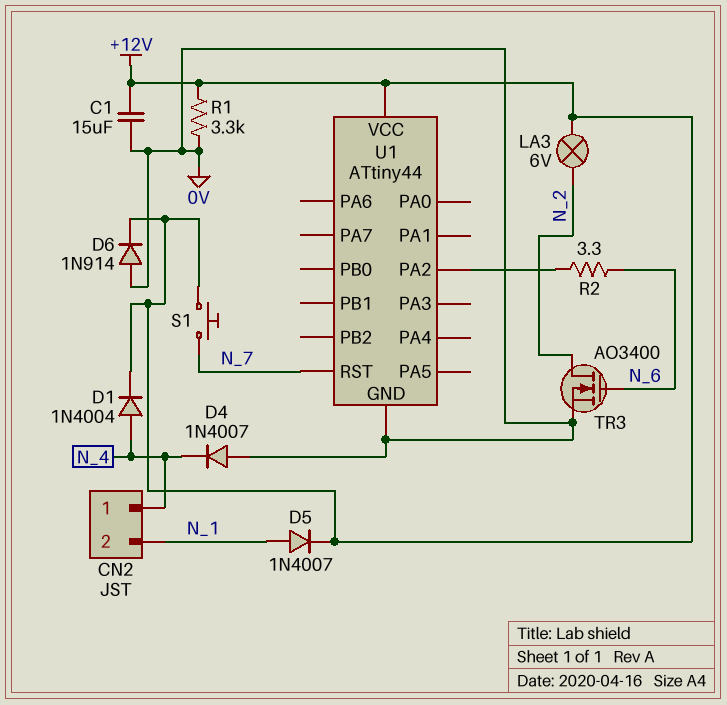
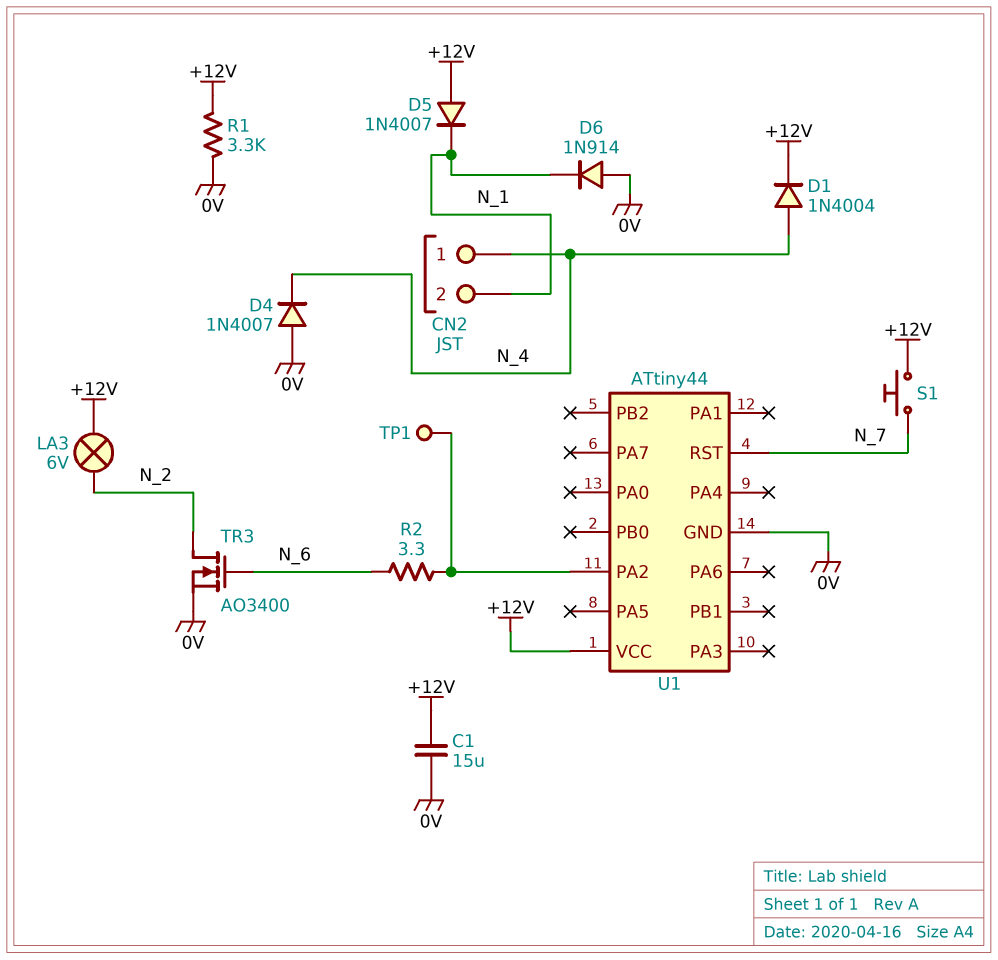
D5: diode 1N4007 (A N_1, K +12V) -> diode 1N4007 (A +12V, K N_1)
D6: diode 1N914 (A 0V, K +12V) -> diode 1N914 (A 0V, K N_1)
TP1: none -> test point (U1/PA2)

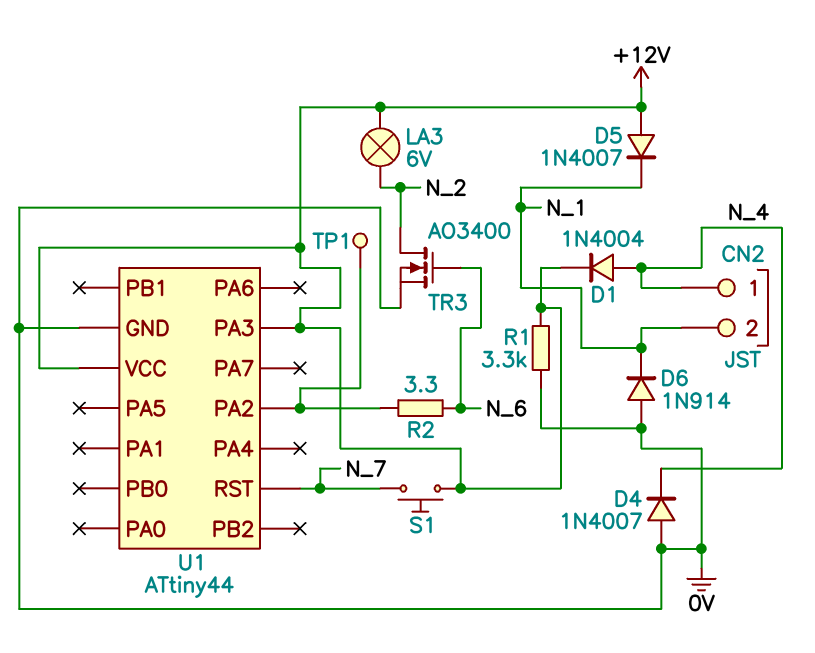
C1: 15uF (+12V, 0V) -> none
U1 pin PA3: none -> +12V

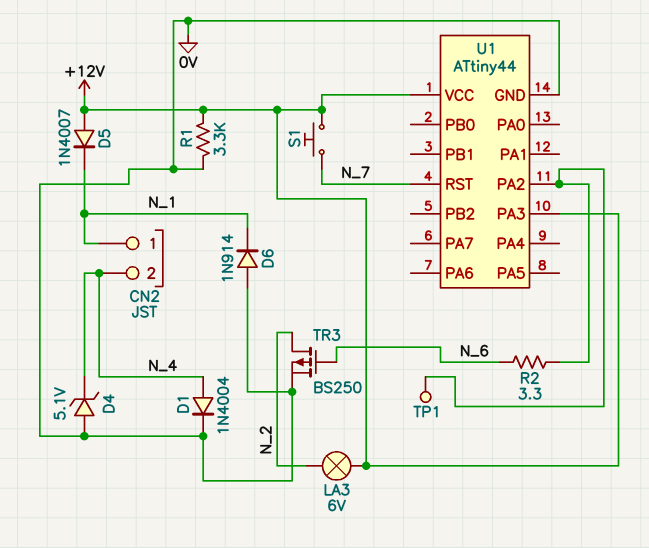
CN2 pin 1: N_4 -> N_1
CN2 pin 2: N_1 -> N_4
D1: diode 1N4004 (A N_4, K +12V) -> diode 1N4004 (A N_4, K 0V)
D4: diode 1N4007 (A 0V, K N_4) -> zener 5.1V (A 0V, K N_4)
TR3: NMOS AO3400 (G N_6, D N_2, S 0V) -> PMOS BS250 (G N_6, D N_2, S 0V)

